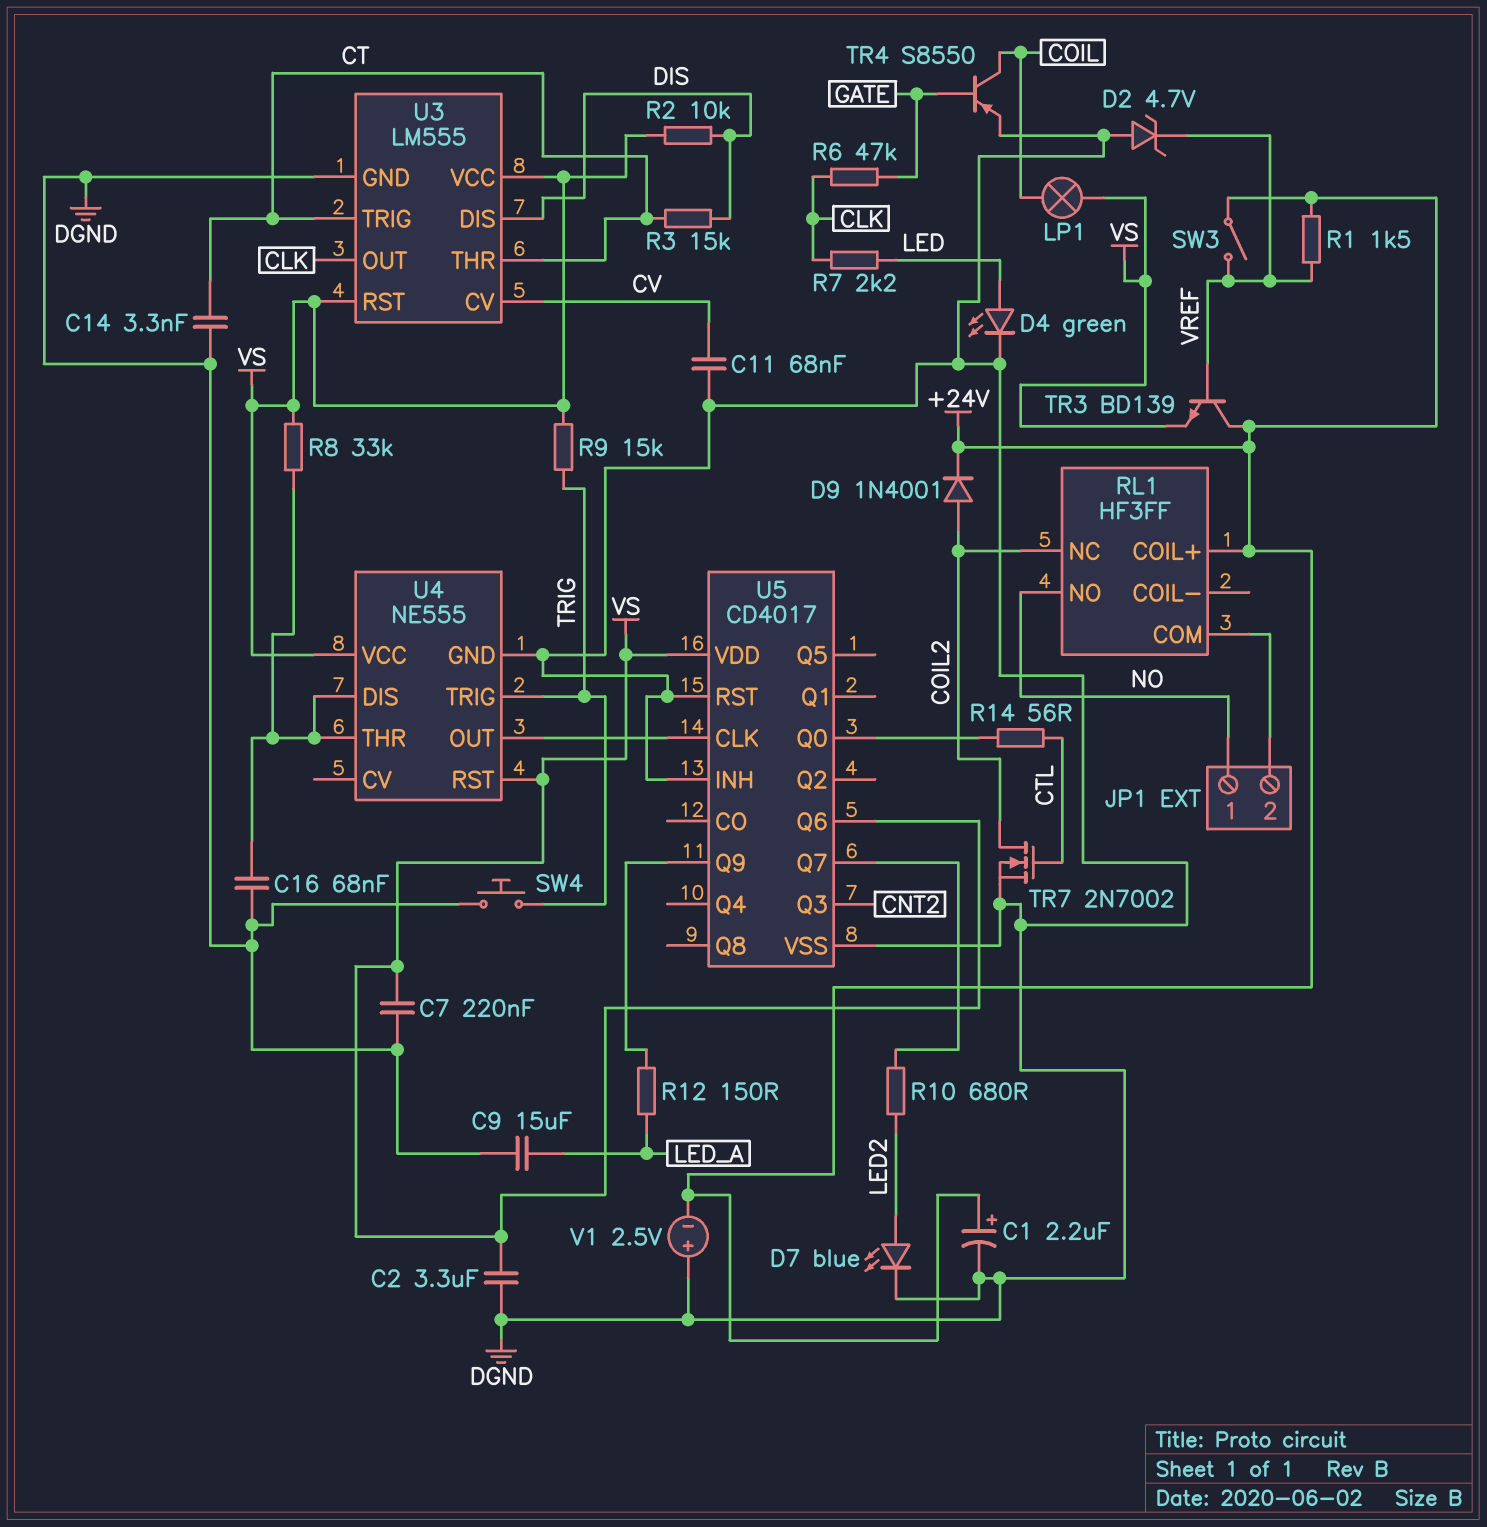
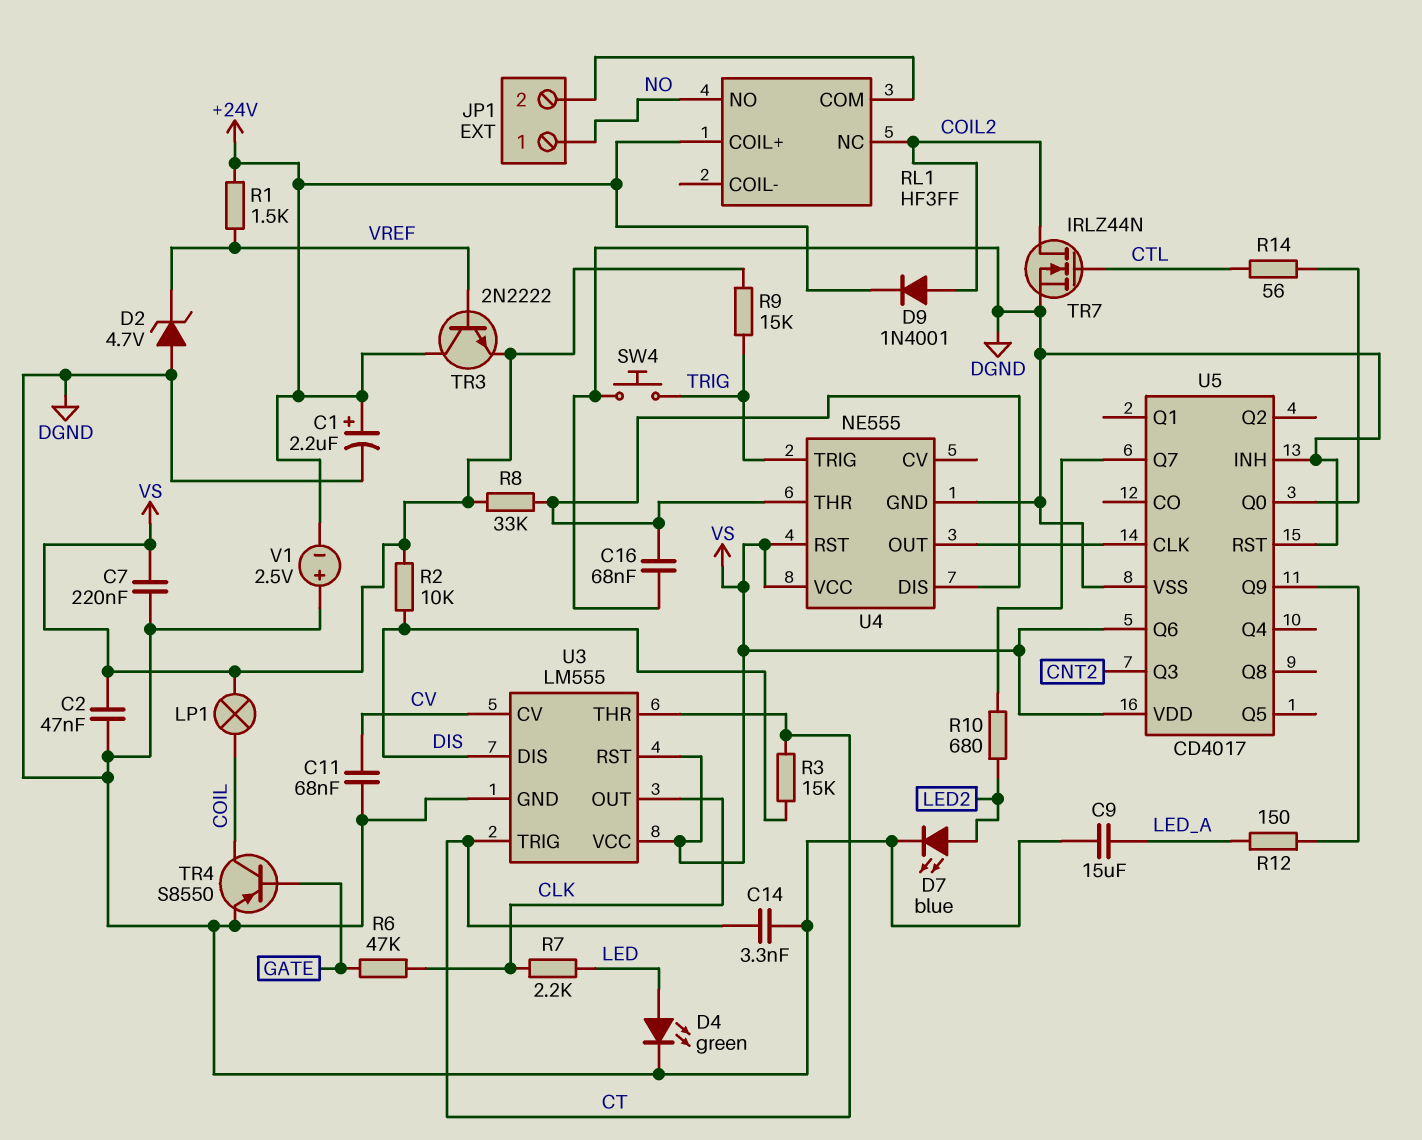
C2: 3.3uF (DGND, VS) -> 47nF (DGND, VS)
SW3: switch (+24V, VREF) -> none
TR3: NPN BD139 (B VREF, C +24V, E VS) -> NPN 2N2222 (B VREF, C +24V, E VS)
TR7: NMOS 2N7002 (G CTL, D COIL2, S DGND) -> NMOS IRLZ44N (G CTL, D COIL2, S DGND)

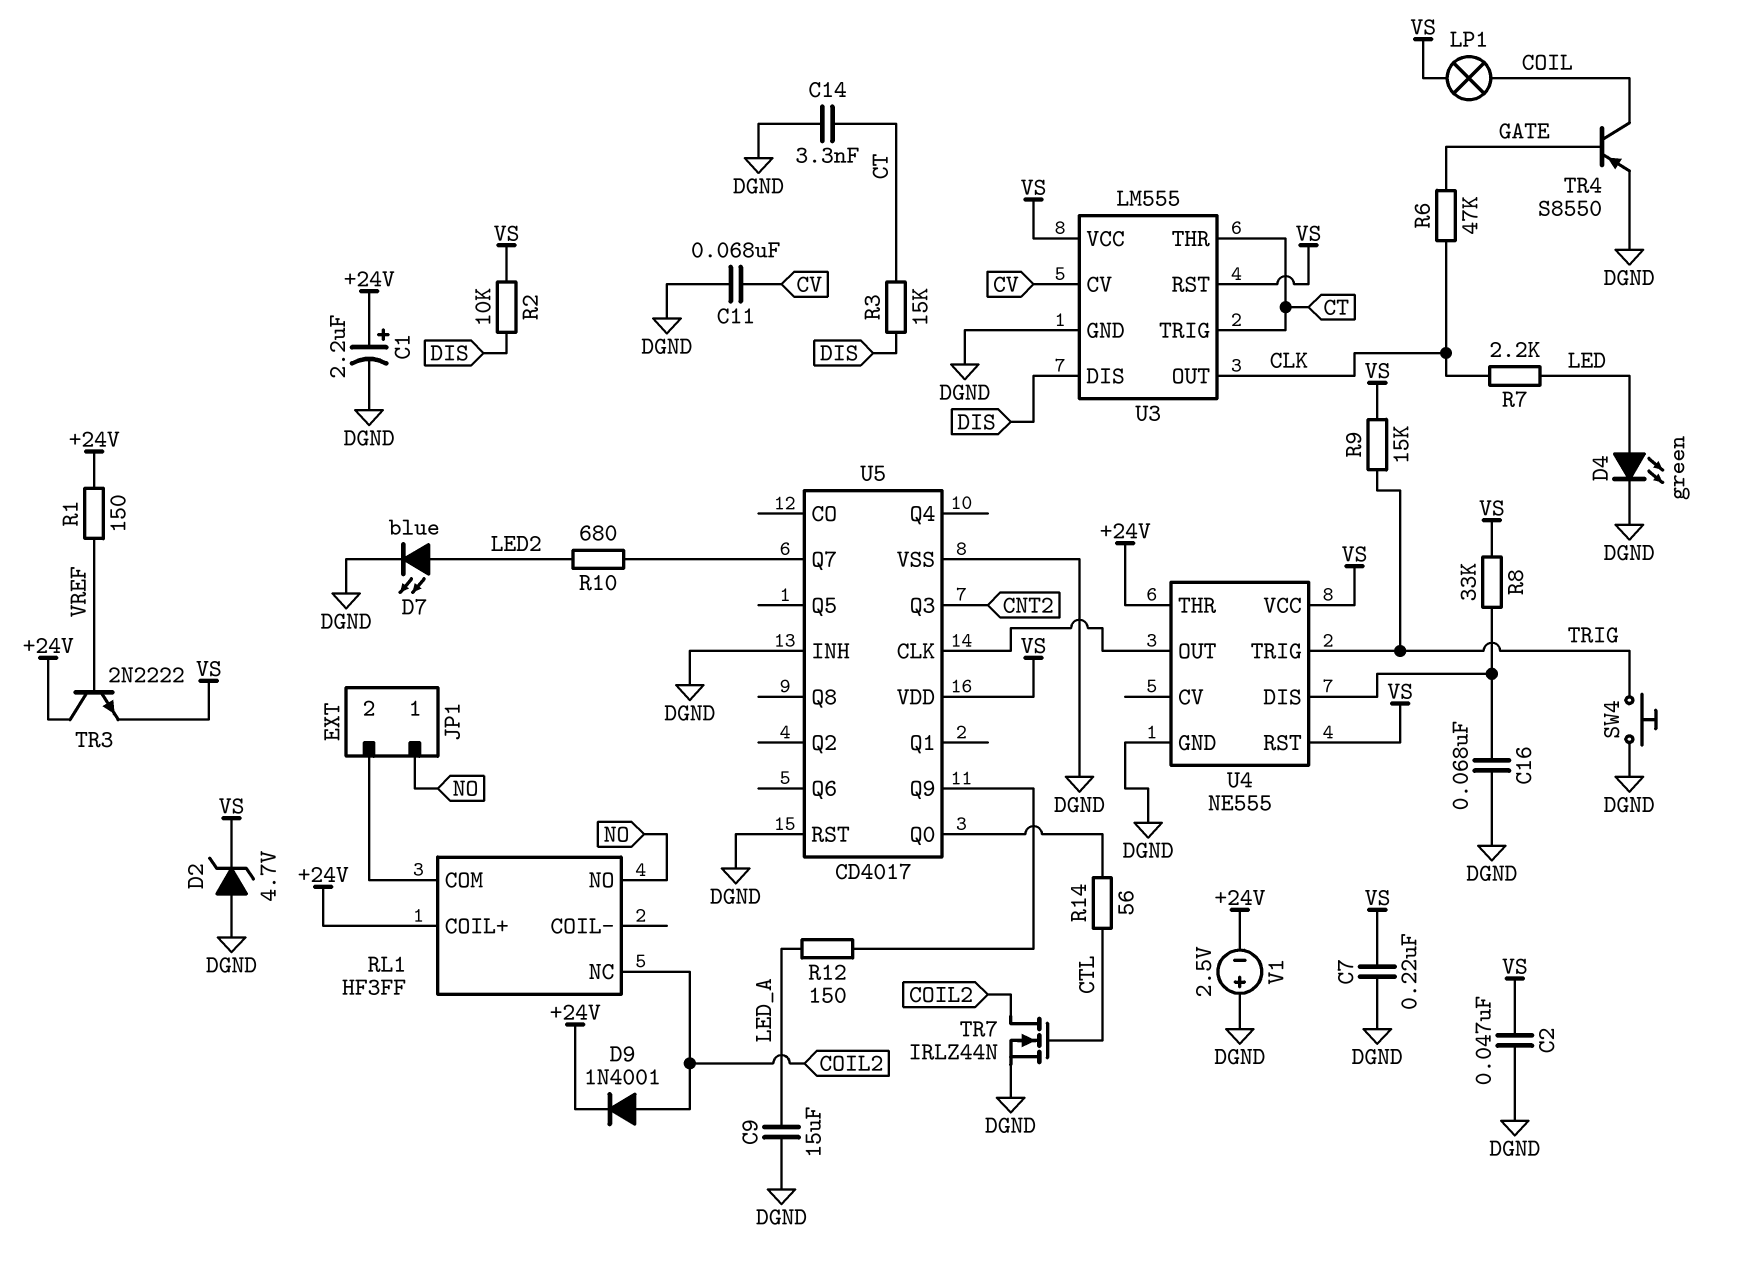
D2: zener 4.7V (A DGND, K VREF) -> zener 4.7V (A DGND, K VS)
R1: 1.5k (+24V, VREF) -> 150 (+24V, VREF)
U4 pin THR: U4/DIS -> +24V
U5 pin Q6: VS -> none

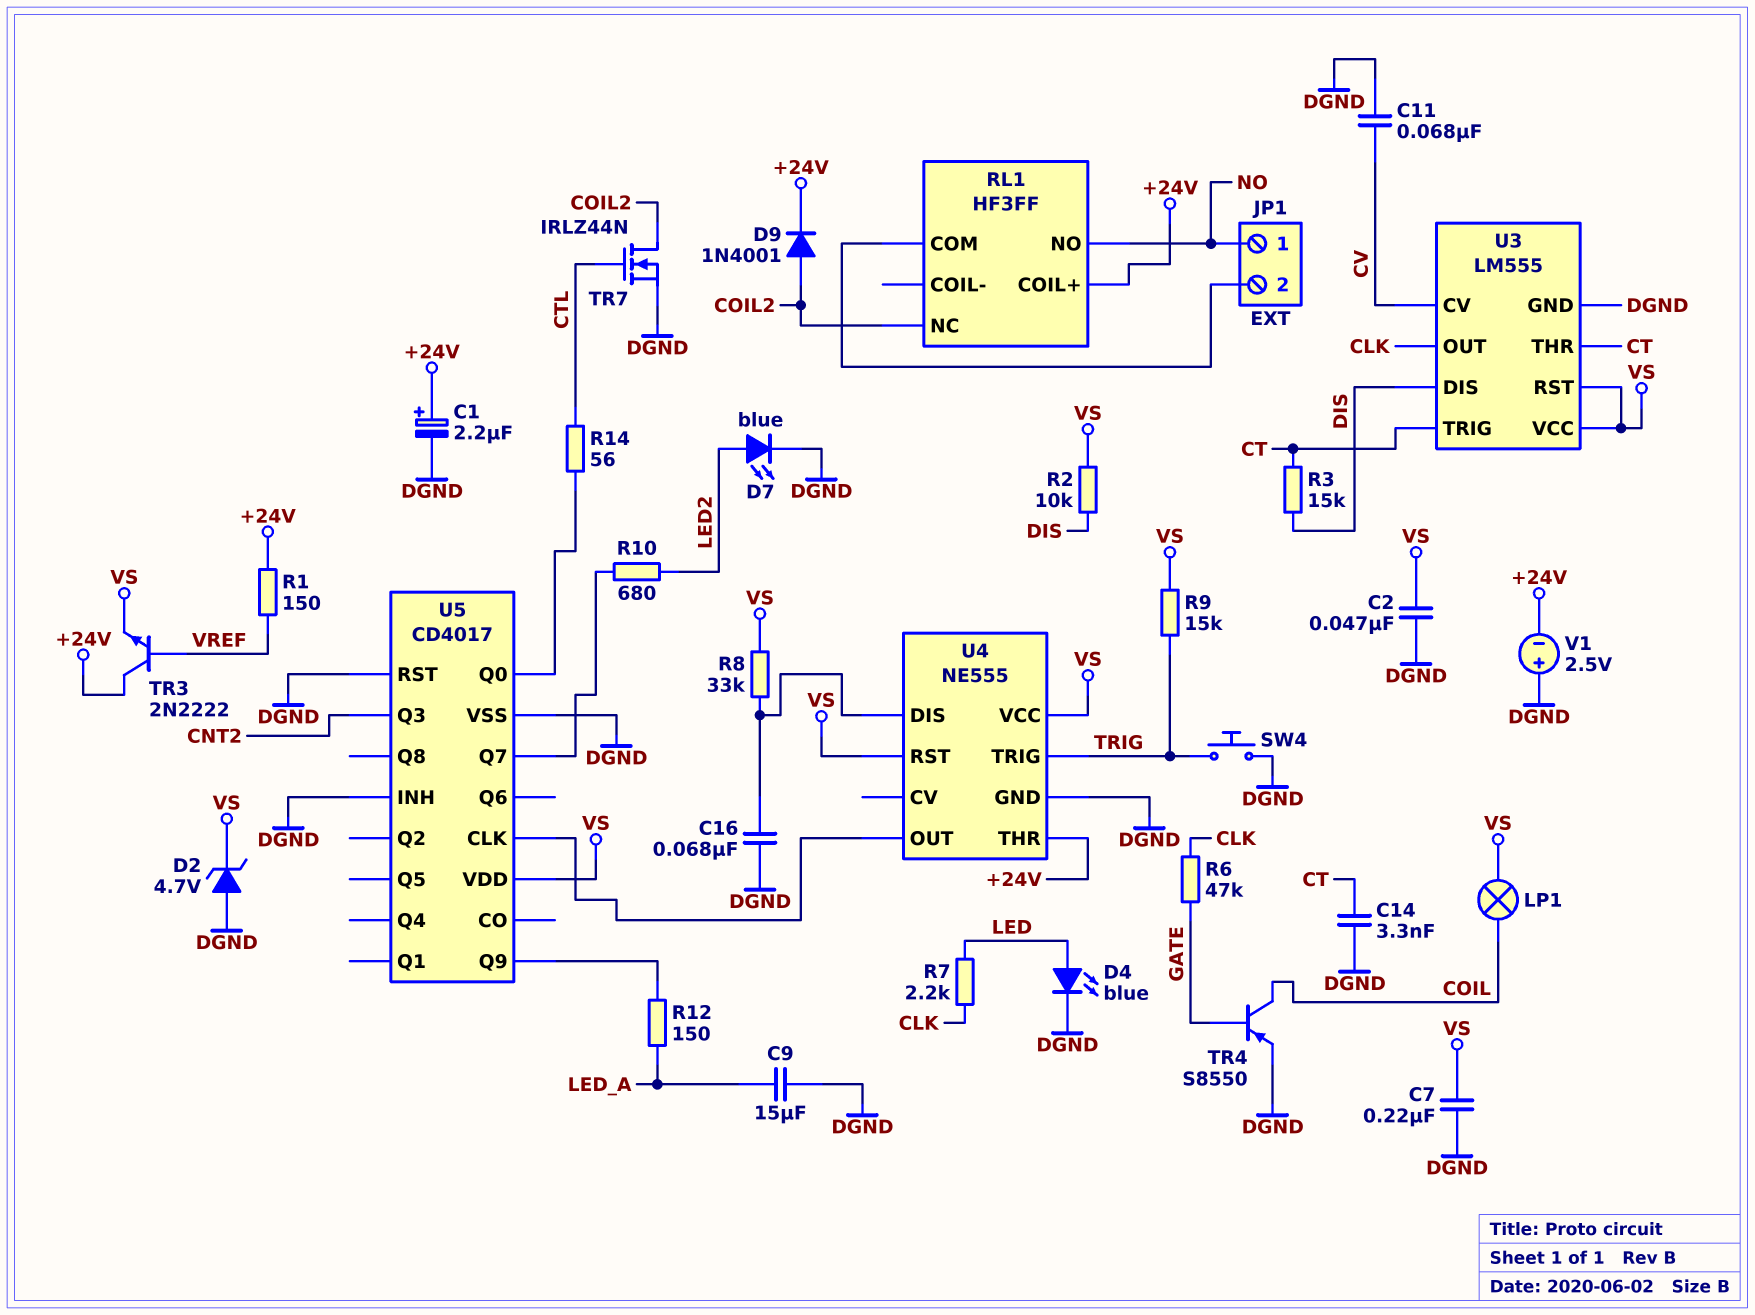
D4: LED green (A LED, K DGND) -> LED blue (A LED, K DGND)

